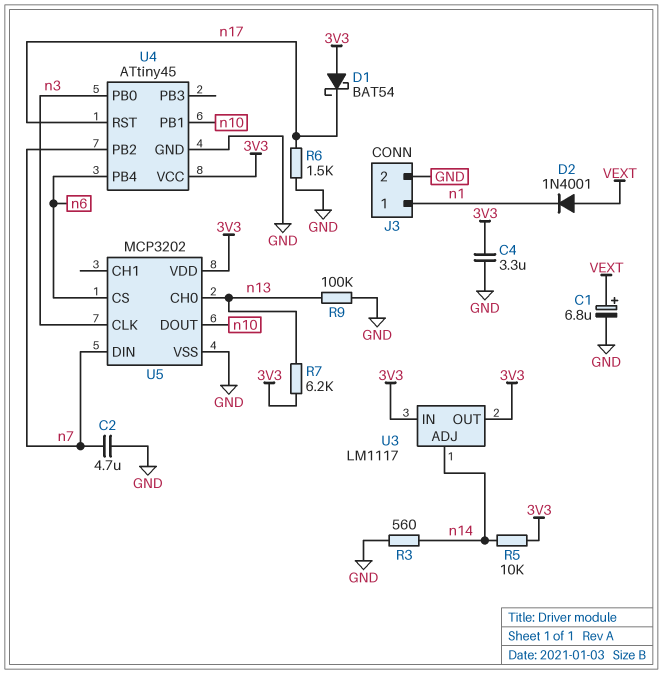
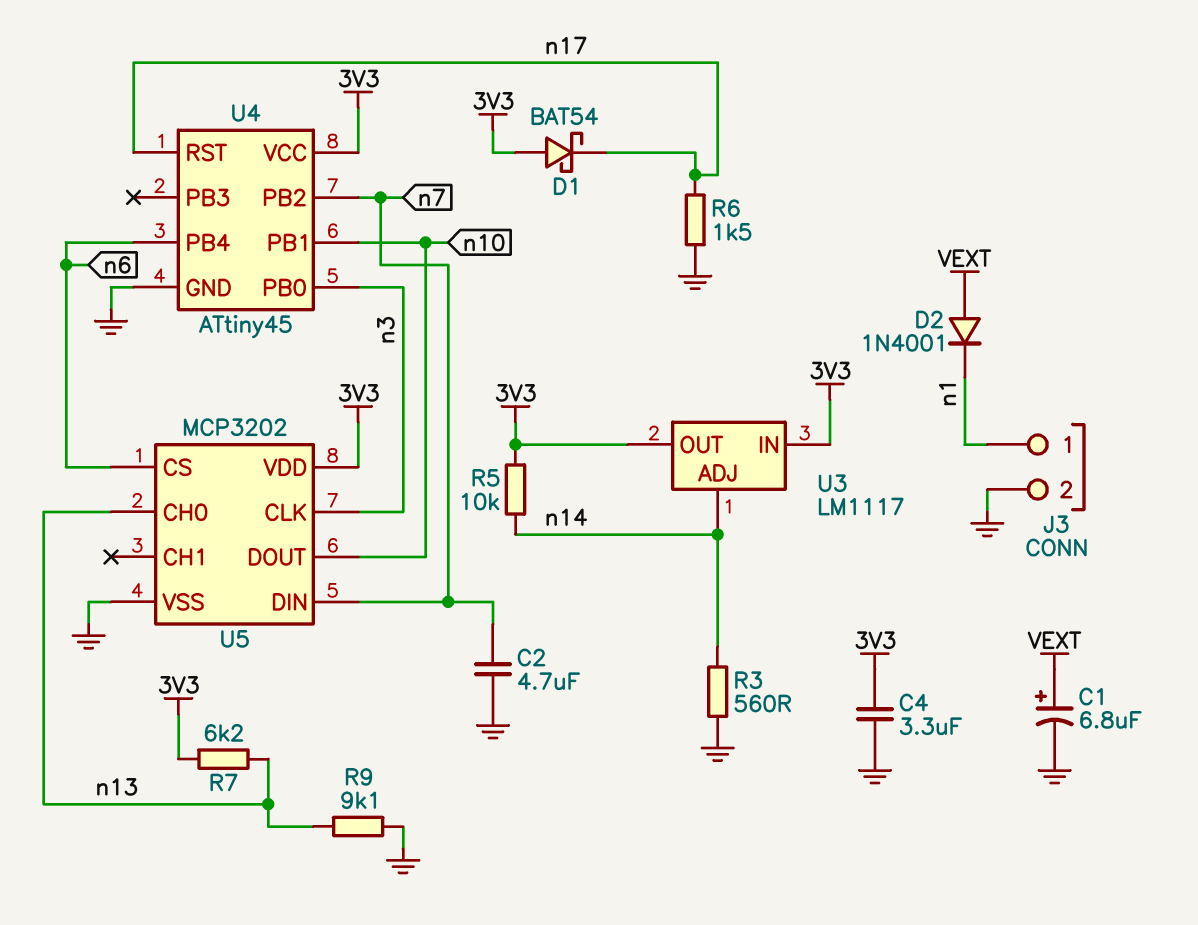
R9: 100k (GND, n13) -> 9.1k (GND, n13)

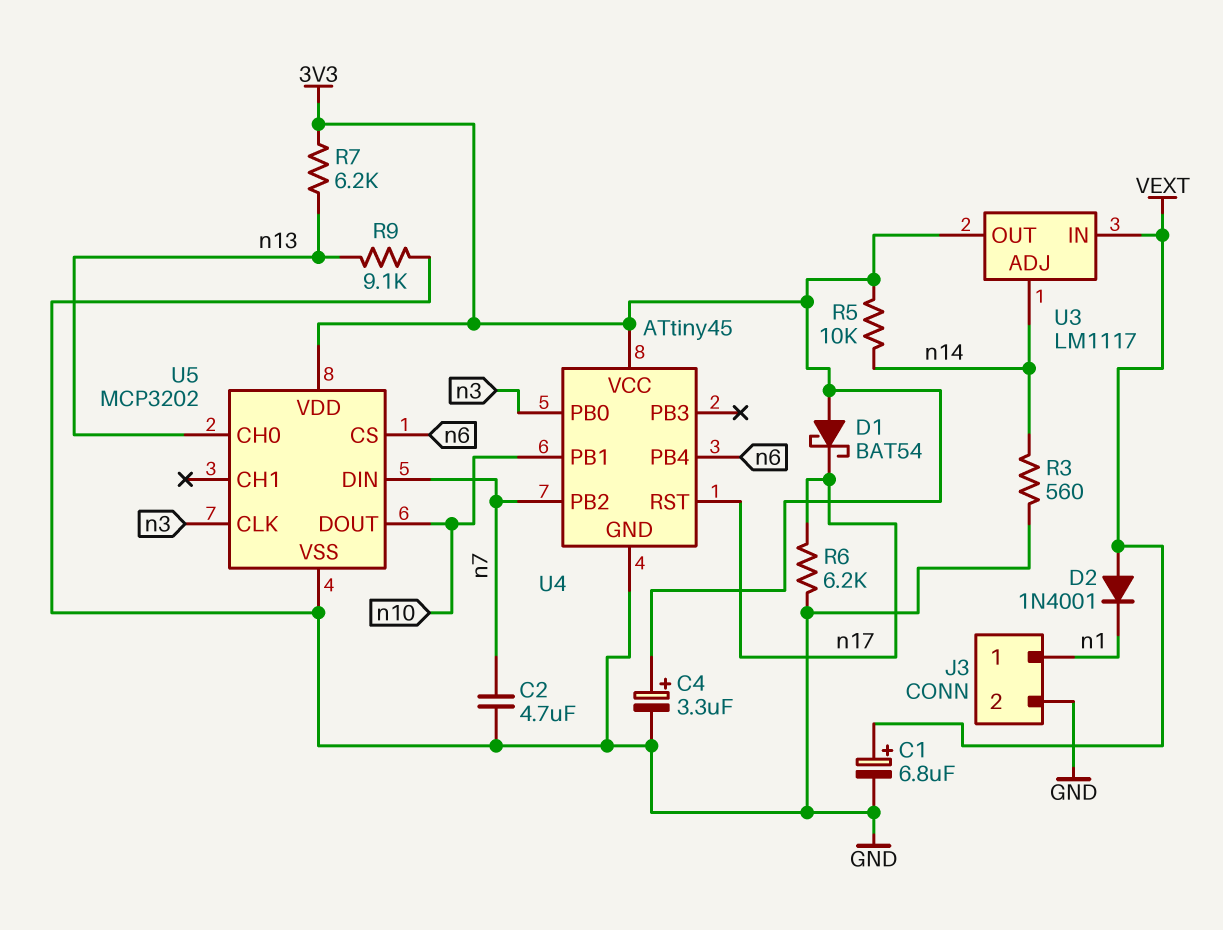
C4: 3.3uF (3V3, GND) -> 3.3uF (plus 3V3, minus GND)
R6: 1.5k (GND, n17) -> 6.2k (GND, n17)
U3 pin IN: 3V3 -> VEXT

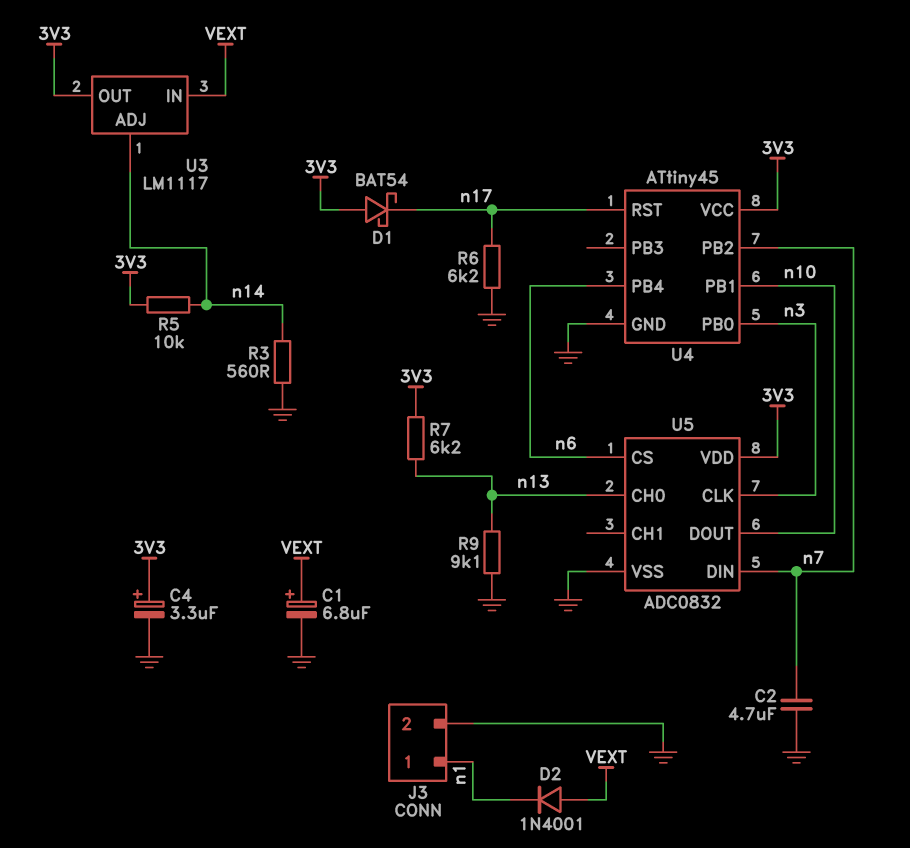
U5: MCP3202 -> ADC0832

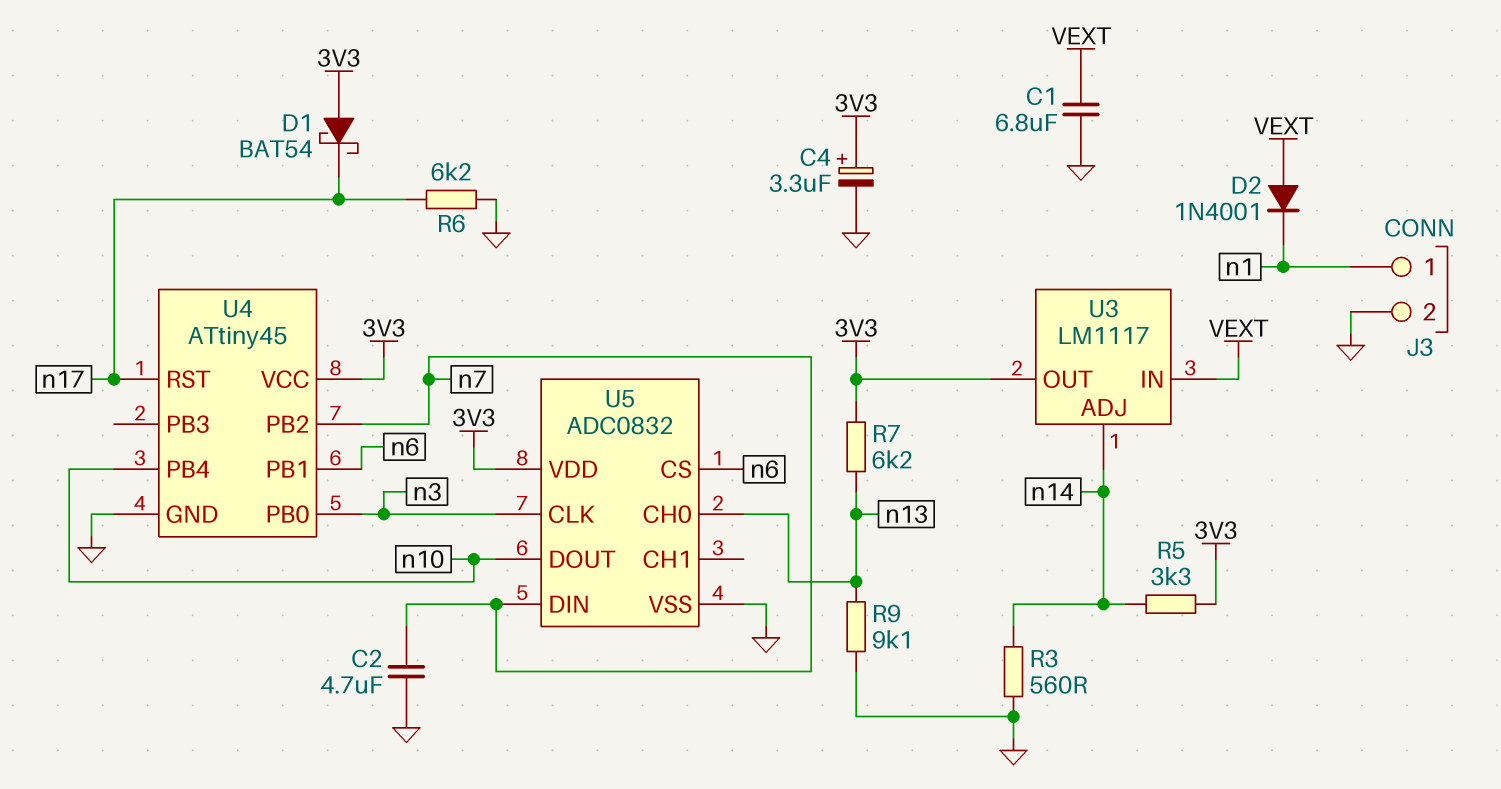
C1: 6.8uF (plus VEXT, minus GND) -> 6.8uF (GND, VEXT)
R5: 10k (3V3, n14) -> 3.3k (3V3, n14)
U4 pin PB1: n10 -> n6
U4 pin PB4: n6 -> n10

